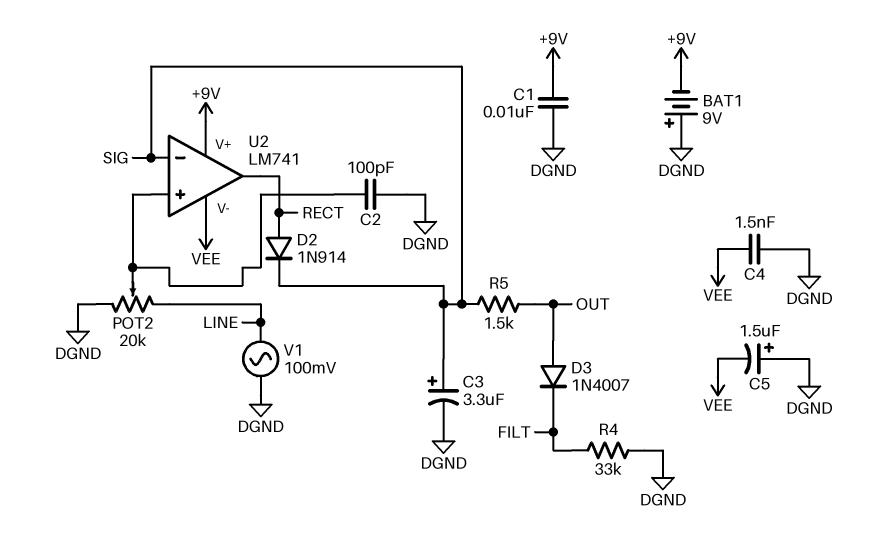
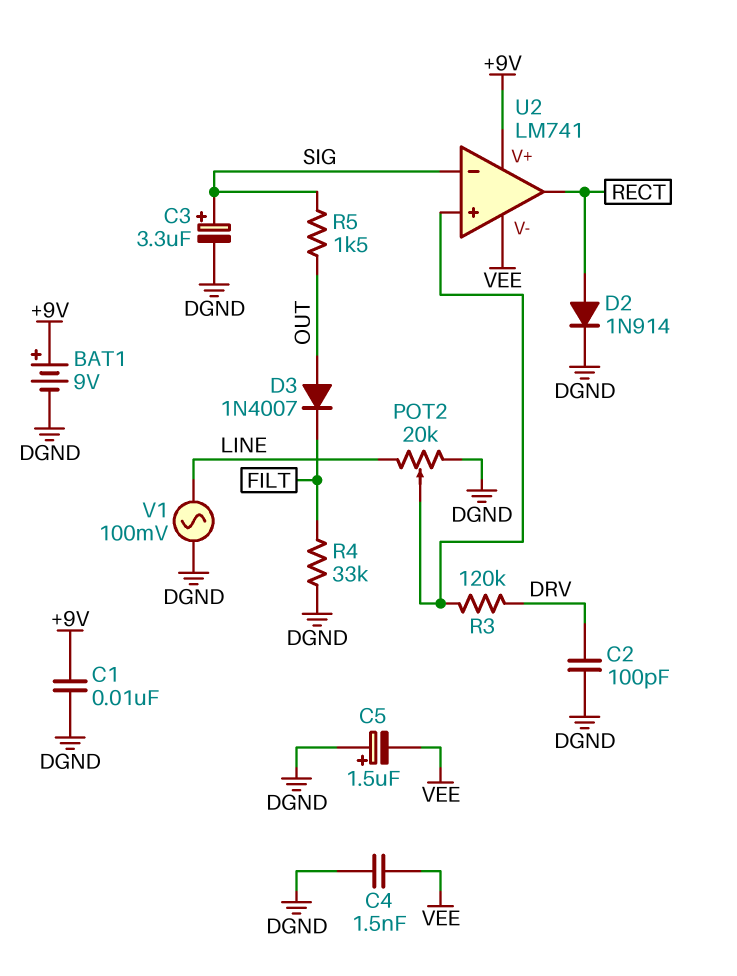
BAT1: 9V (plus DGND, minus +9V) -> 9V (plus +9V, minus DGND)
C2: 100pF (DGND, U2/in+) -> 100pF (DGND, DRV)
D2: diode 1N914 (A RECT, K SIG) -> diode 1N914 (A RECT, K DGND)
R3: none -> 120k (DRV, U2/in+)

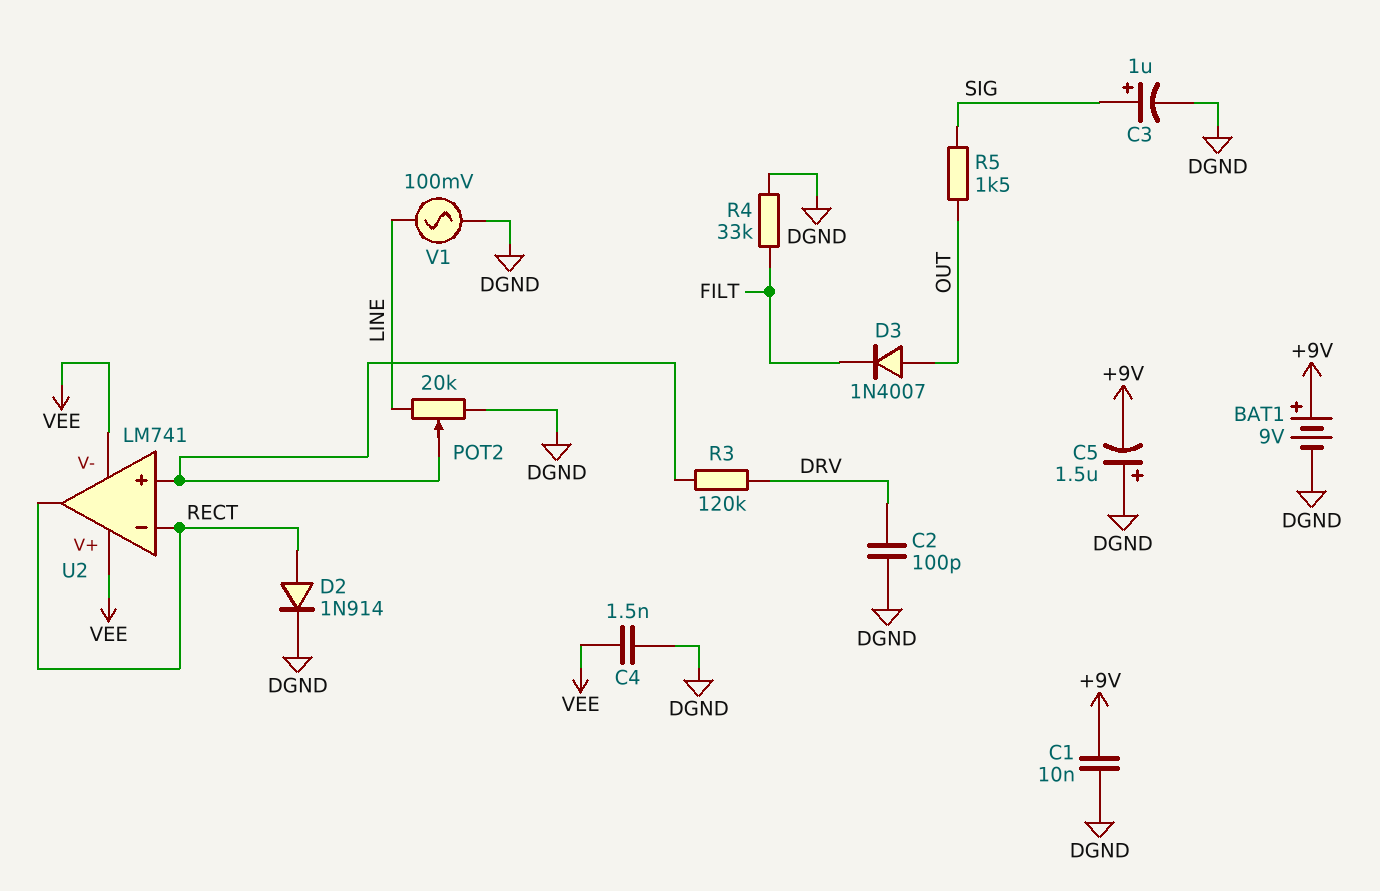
C3: 3.3uF (plus SIG, minus DGND) -> 1uF (plus SIG, minus DGND)
C5: 1.5uF (plus DGND, minus VEE) -> 1.5uF (plus DGND, minus +9V)
U2 pin V+: +9V -> VEE
U2 pin in-: SIG -> RECT

